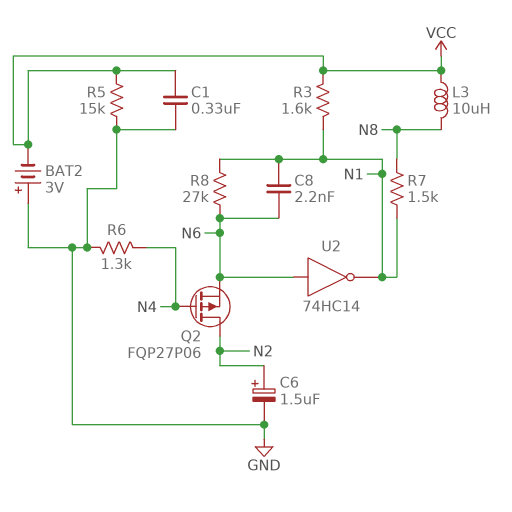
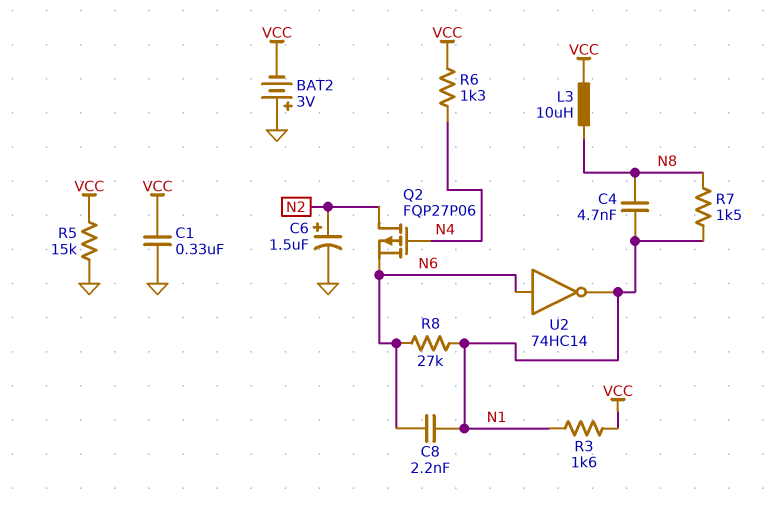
C4: none -> 4.7nF (N1, N8)
R6: 1.3k (GND, N4) -> 1.3k (N4, VCC)

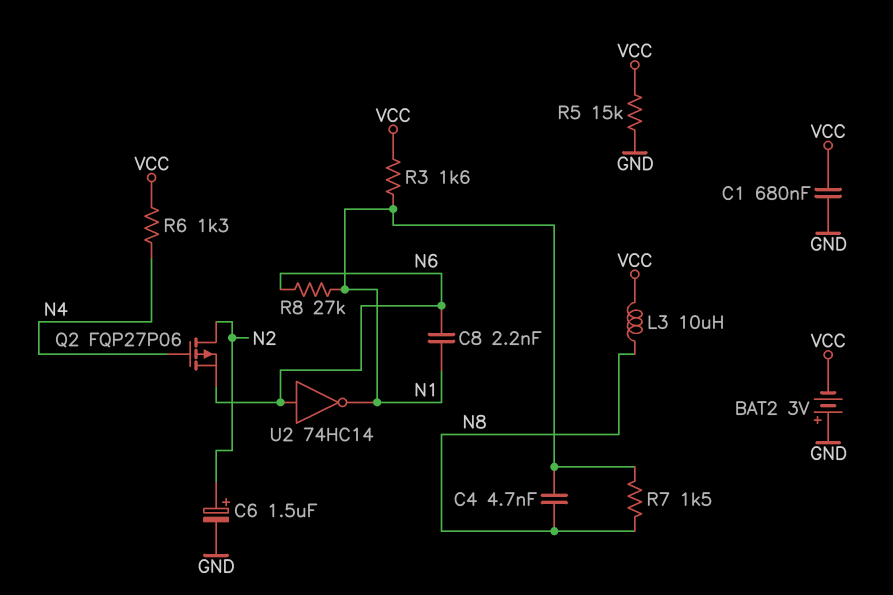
C1: 330nF (GND, VCC) -> 680nF (GND, VCC)

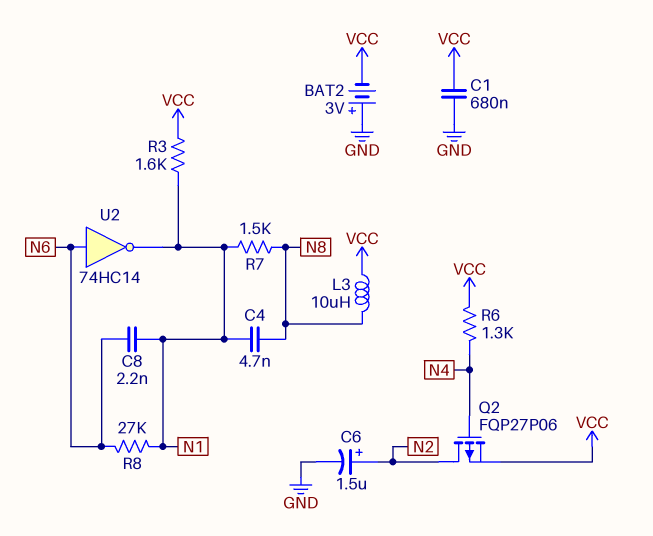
Q2: PMOS FQP27P06 (G N4, D N2, S N6) -> PMOS FQP27P06 (G N4, D N2, S VCC)
R5: 15k (GND, VCC) -> none

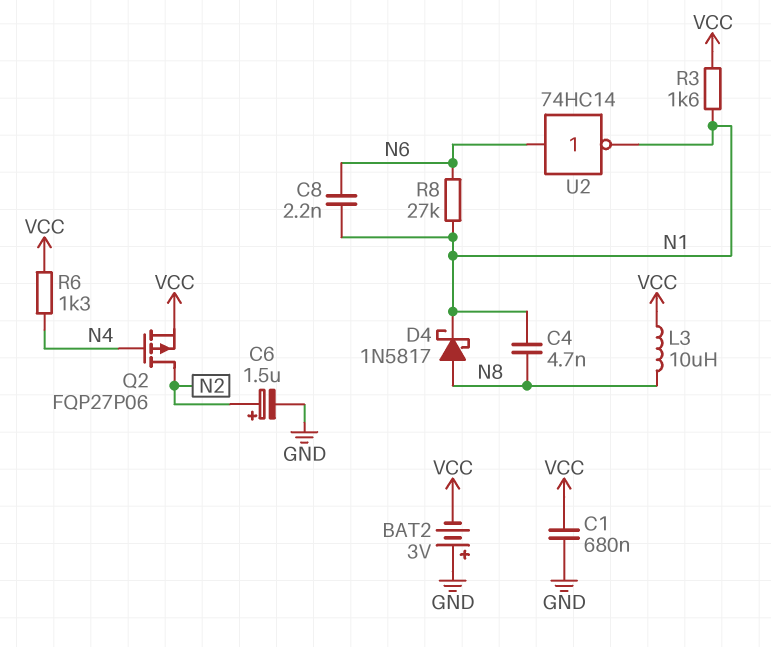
D4: none -> schottky 1N5817 (A N8, K N1)
R7: 1.5k (N1, N8) -> none

